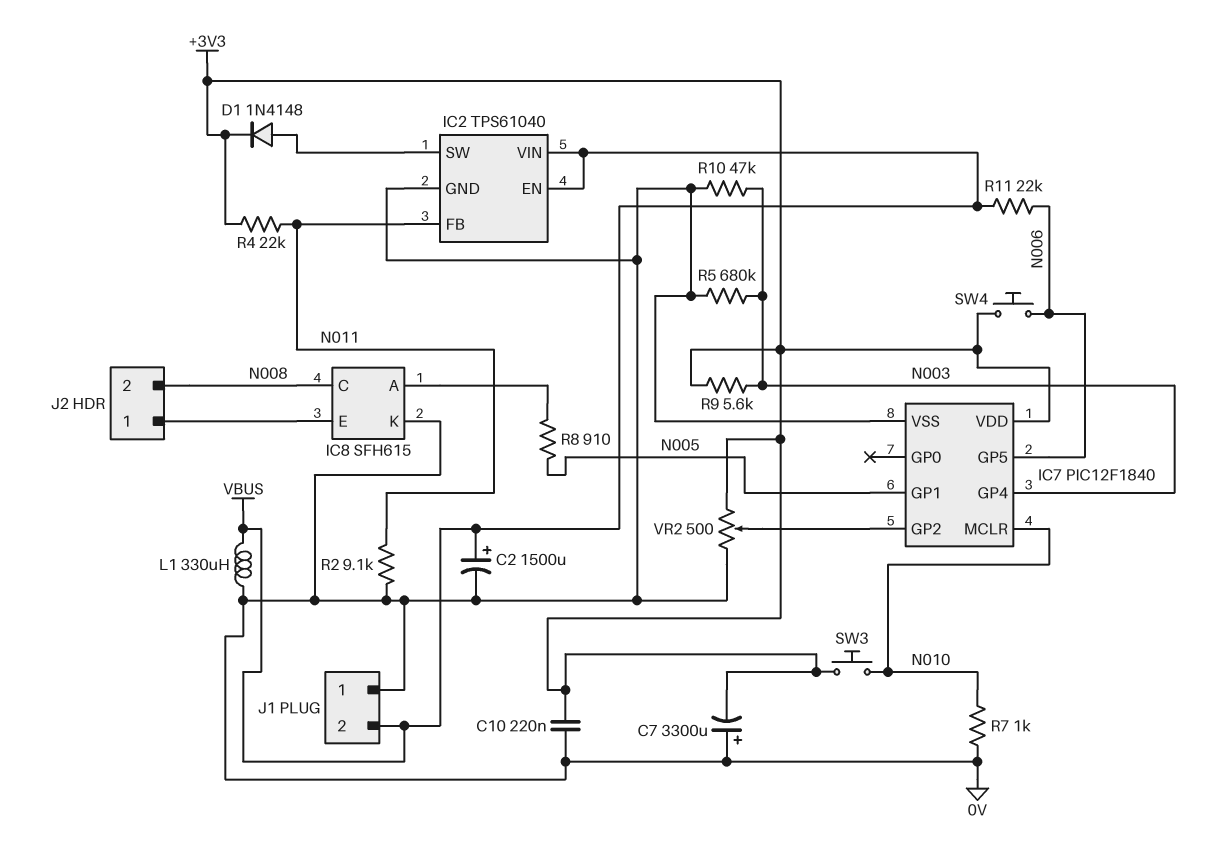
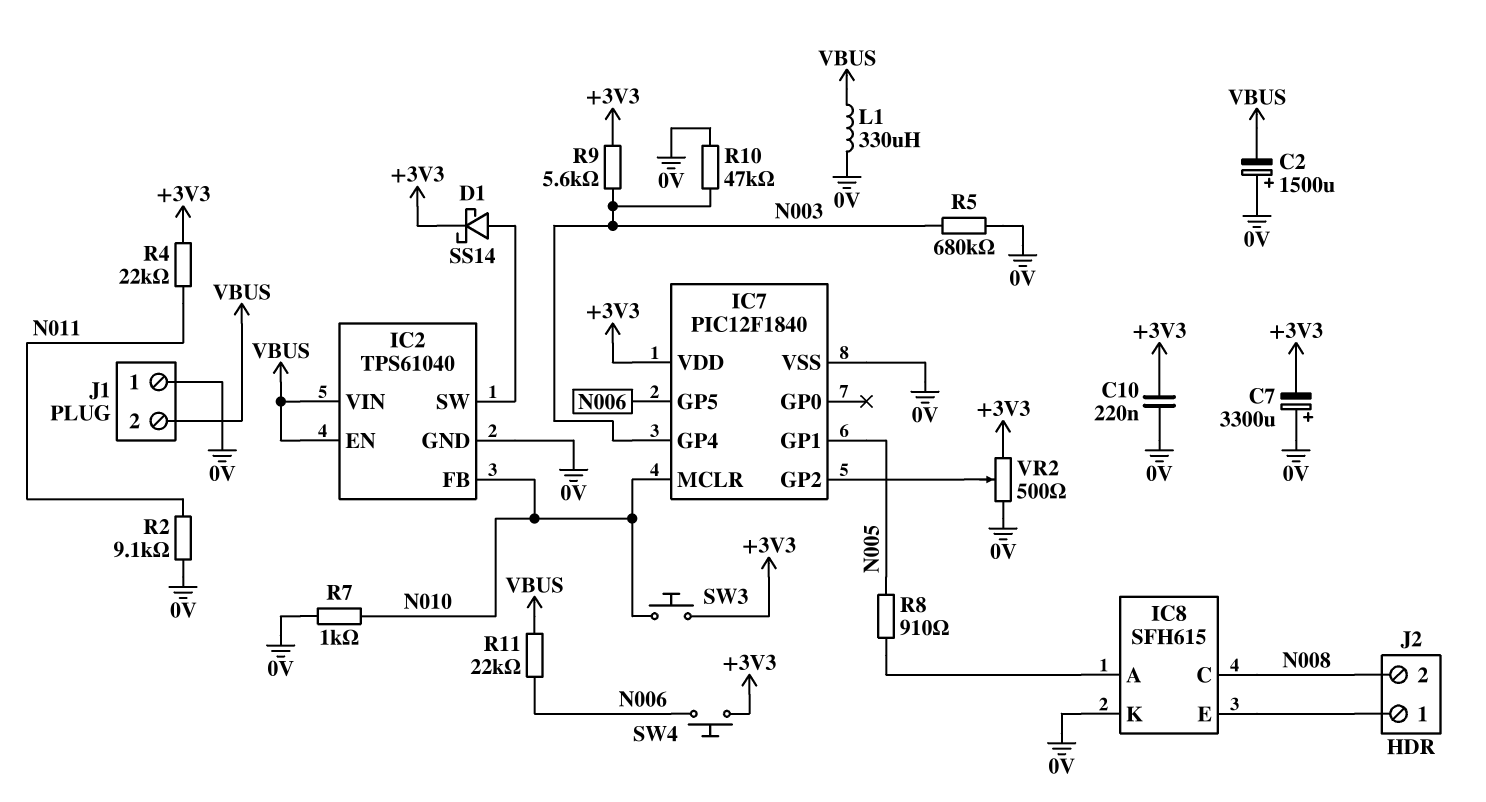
C2: 1500uF (plus VBUS, minus 0V) -> 1500uF (plus 0V, minus VBUS)
D1: diode 1N4148 (A IC2/SW, K +3V3) -> schottky SS14 (A IC2/SW, K +3V3)
IC2 pin FB: N011 -> N010

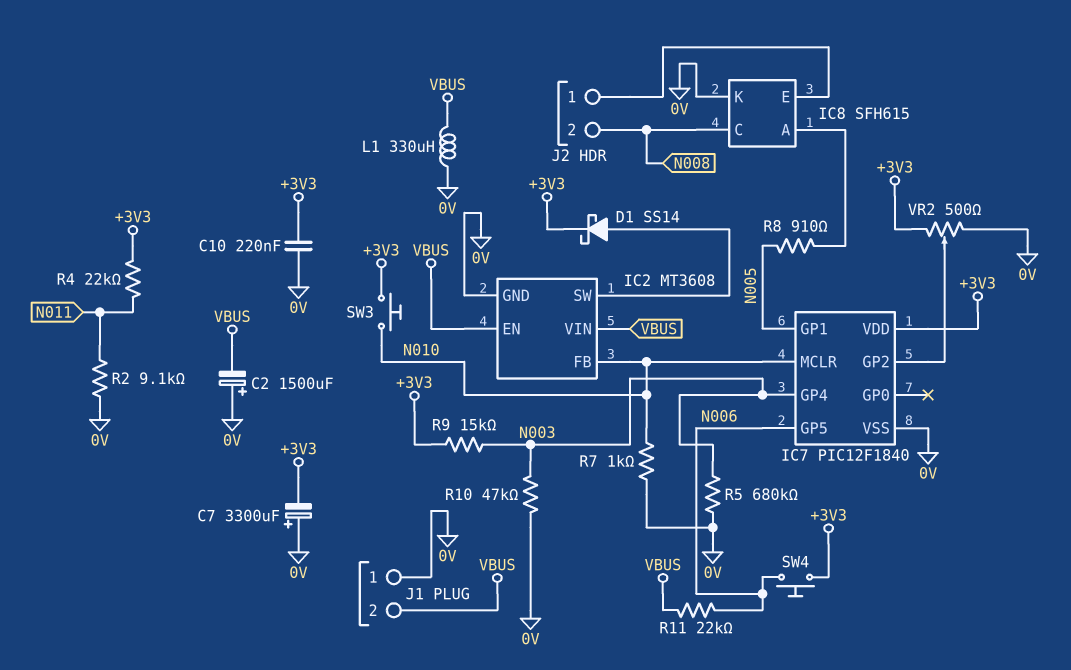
IC2: TPS61040 -> MT3608
R9: 5.6k (+3V3, N003) -> 15k (+3V3, N003)

